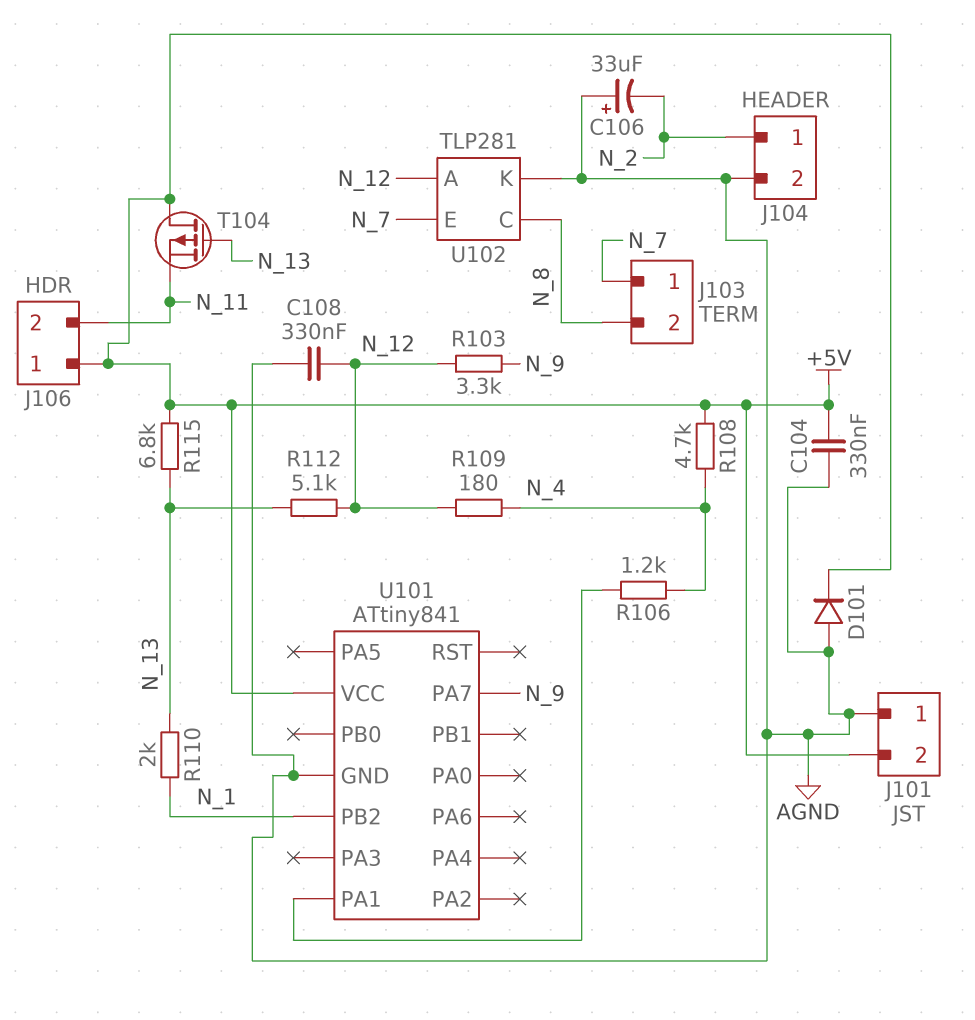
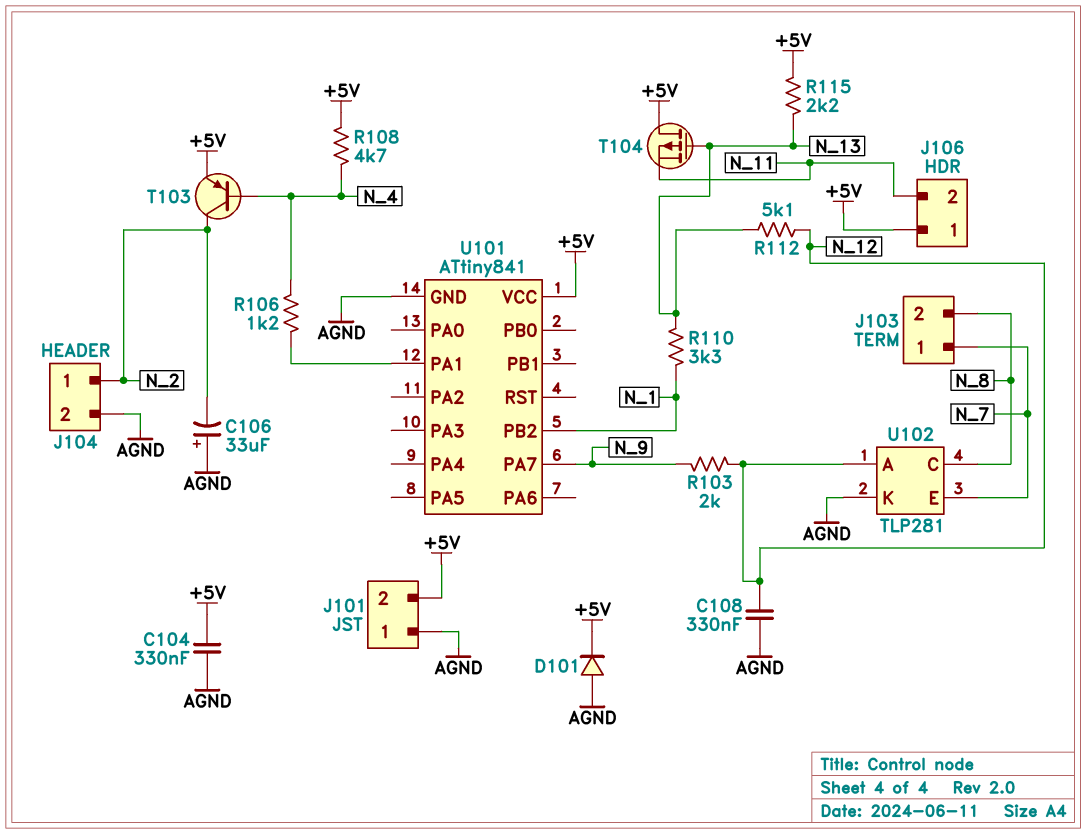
R103: 3.3k (N_9, N_12) -> 2k (N_9, N_12)
R109: 180 (N_4, N_12) -> none
R110: 2k (N_1, N_13) -> 3.3k (N_1, N_13)
R115: 6.8k (+5V, N_13) -> 2.2k (+5V, N_13)
T103: none -> PNP (B N_4, C N_2, E +5V)

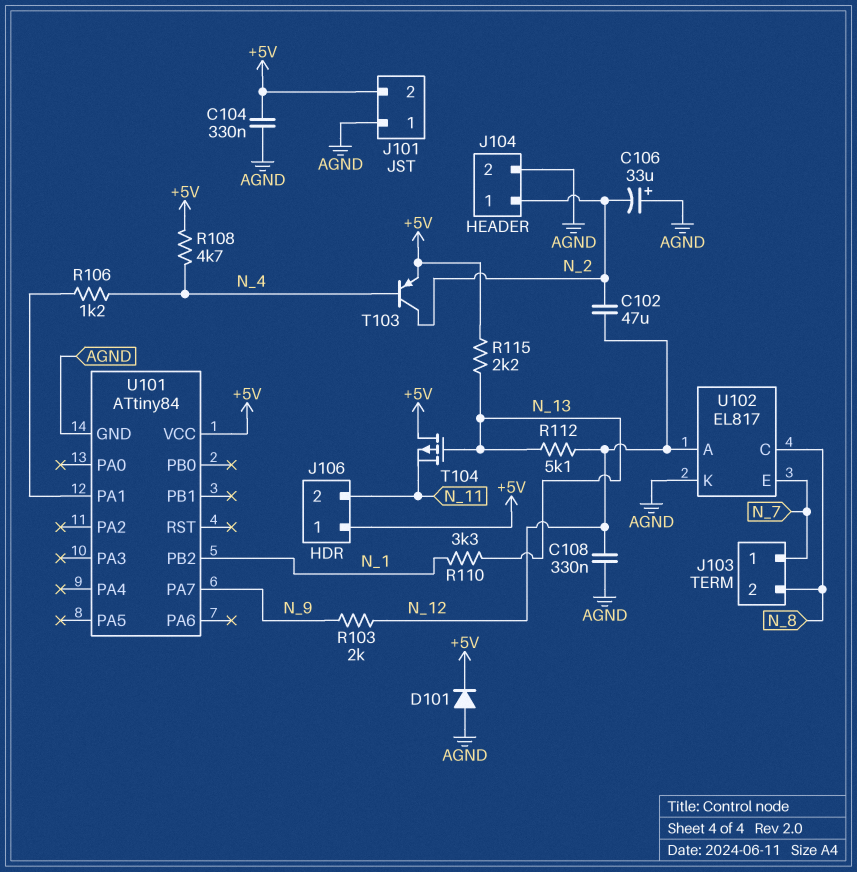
C102: none -> 47uF (N_2, N_12)
U101: ATtiny841 -> ATtiny84
U102: TLP281 -> EL817

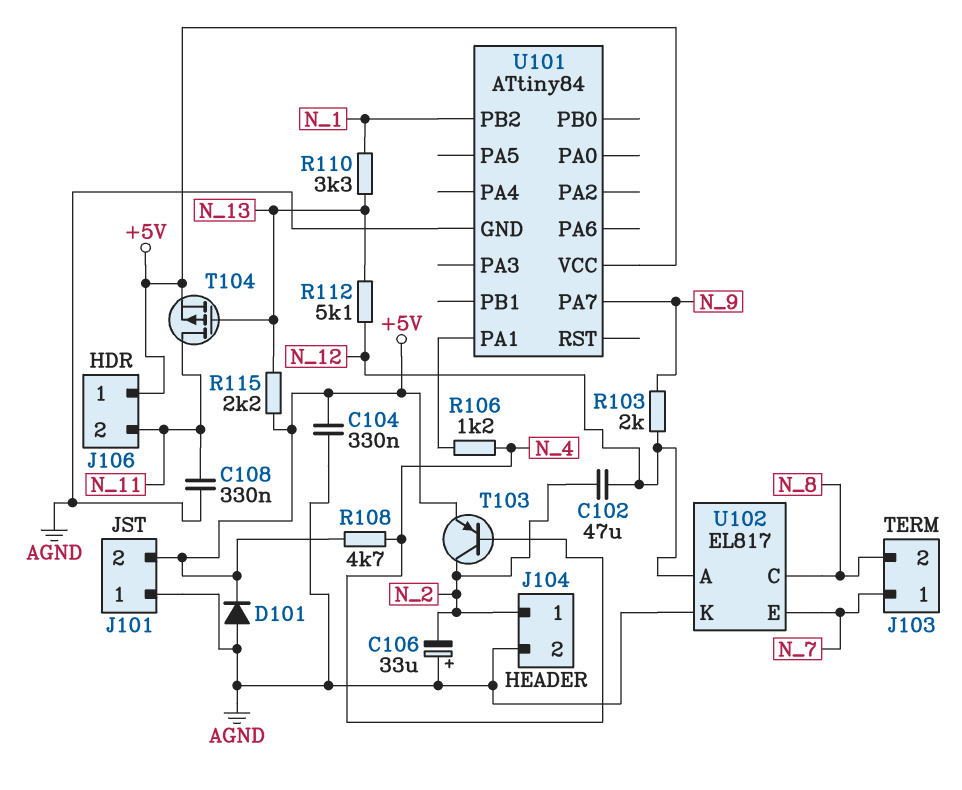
C108: 330nF (AGND, N_12) -> 330nF (AGND, N_11)
T104: PMOS (G N_13, D +5V, S N_11) -> PMOS (G N_13, D N_11, S +5V)

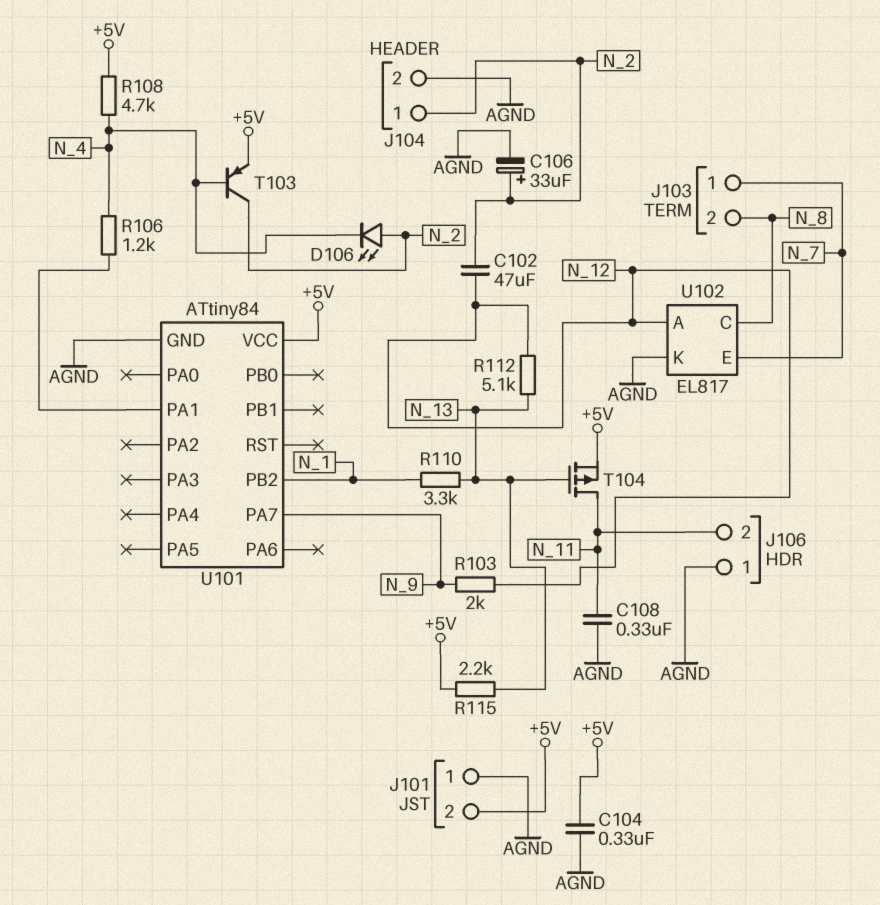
C106: 33uF (plus AGND, minus N_2) -> 33uF (plus N_2, minus AGND)
D101: diode (A AGND, K +5V) -> none
D106: none -> LED (A N_2, K N_4)
J106 pin 1: +5V -> AGND

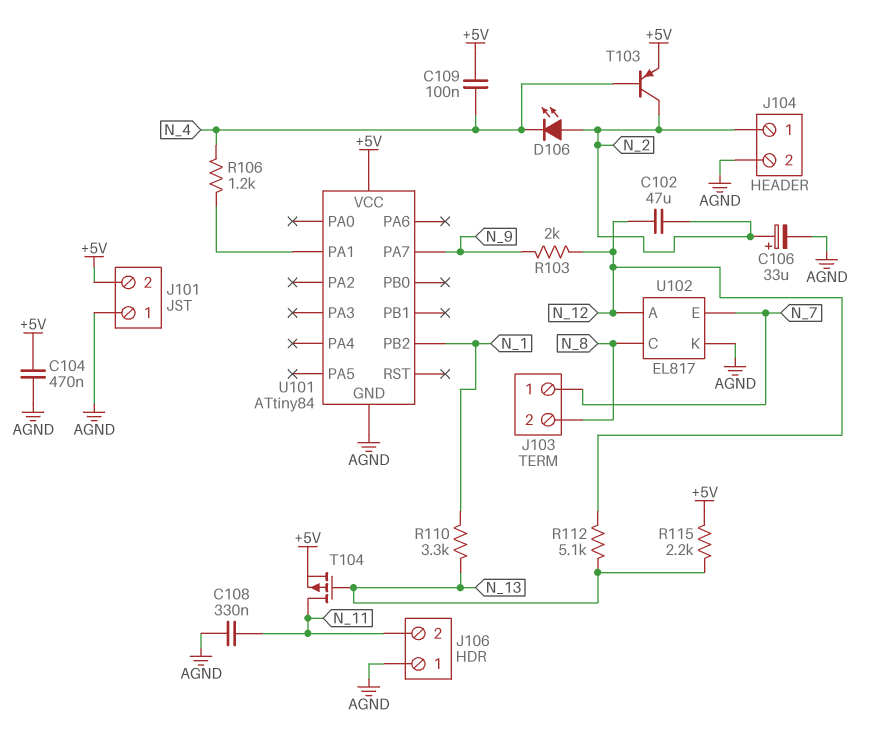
C104: 330nF (+5V, AGND) -> 470nF (+5V, AGND)
C109: none -> 100nF (+5V, N_4)
R108: 4.7k (+5V, N_4) -> none

